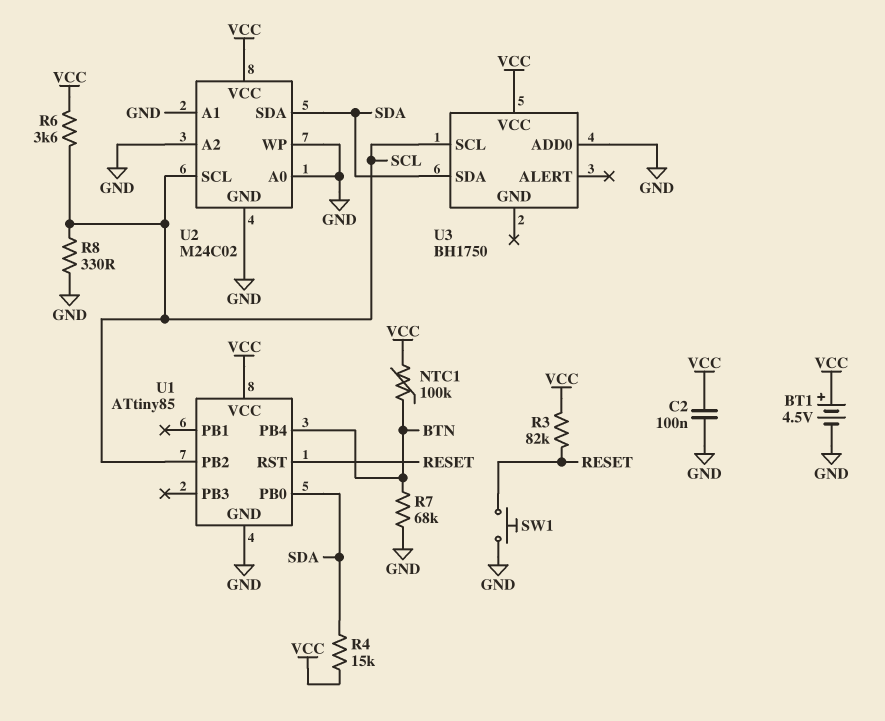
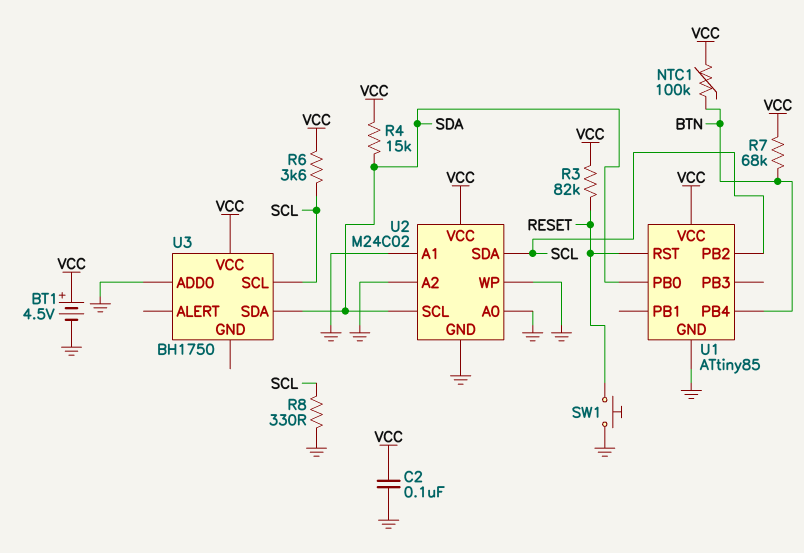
R7: 68k (BTN, GND) -> 68k (BTN, VCC)
U2 pin SCL: SCL -> SDA
U2 pin SDA: SDA -> SCL

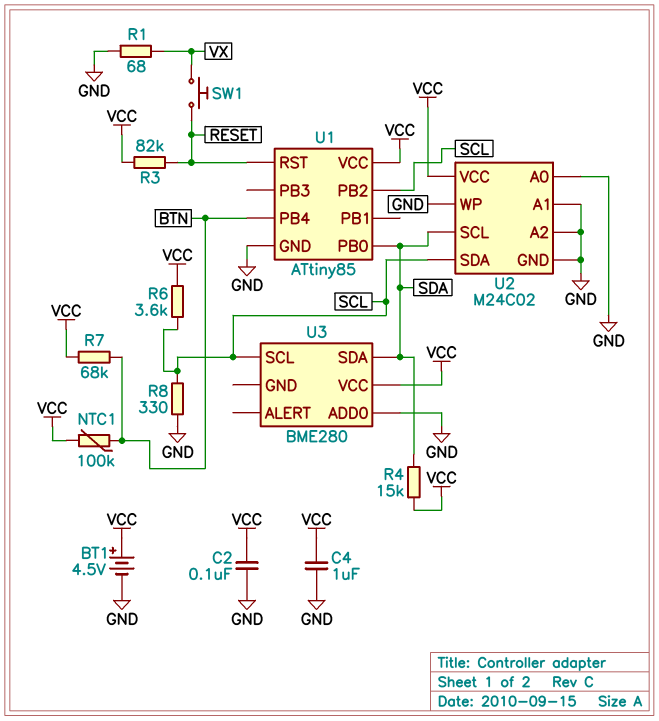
C4: none -> 1uF (GND, VCC)
R1: none -> 68 (GND, VX)
SW1: button (GND, RESET) -> button (RESET, VX)
U3: BH1750 -> BME280

